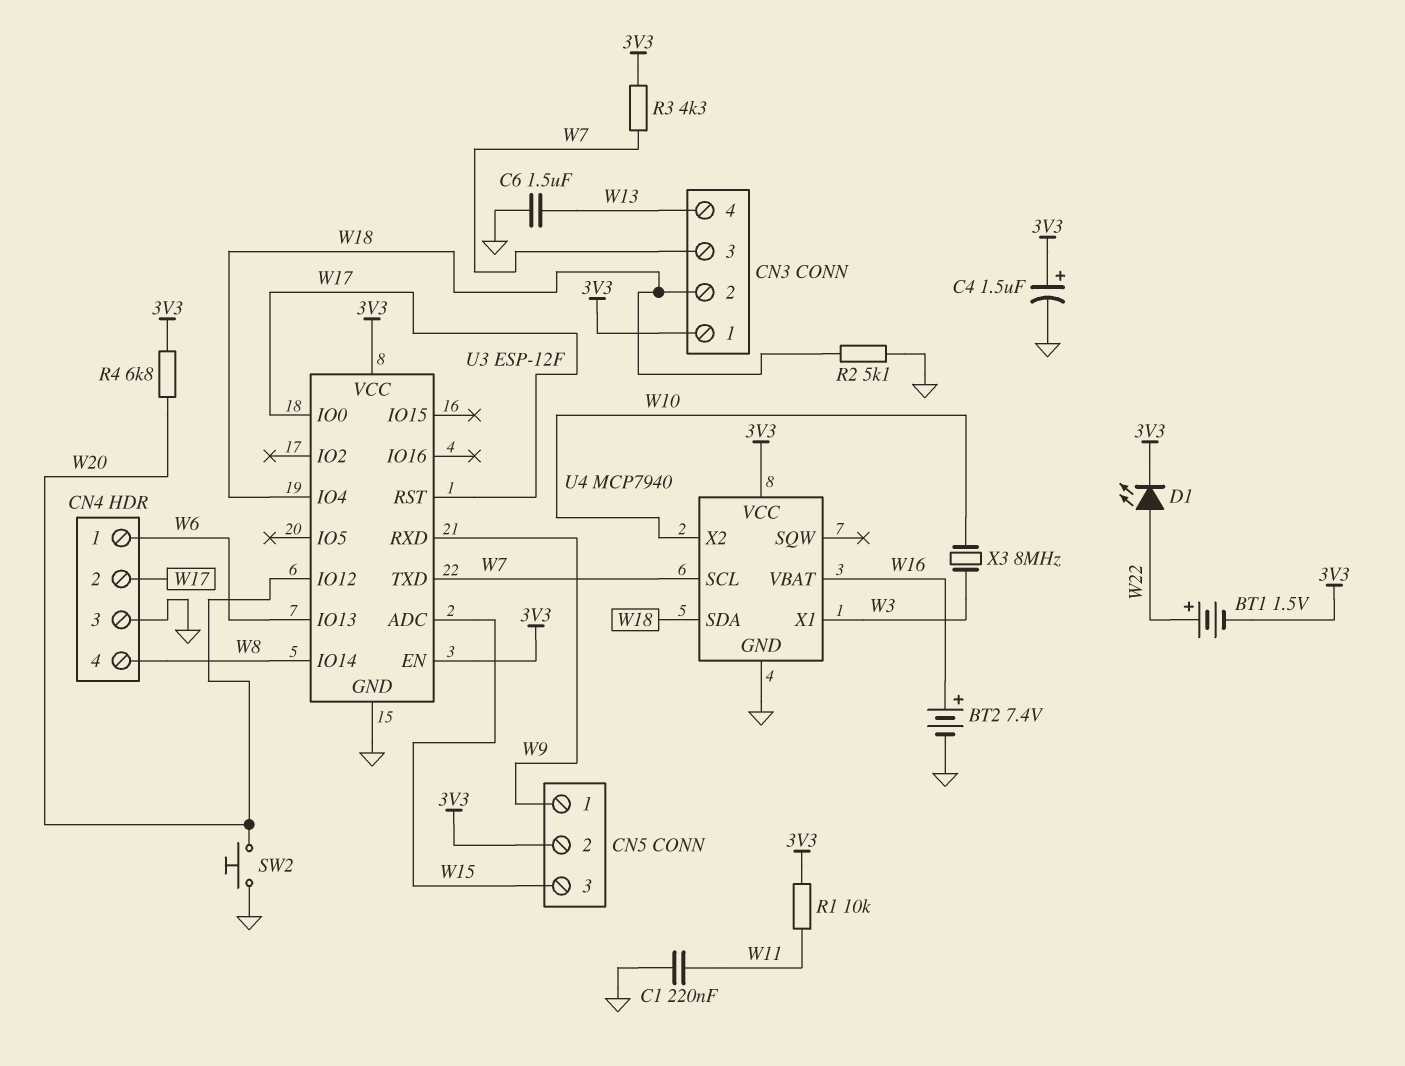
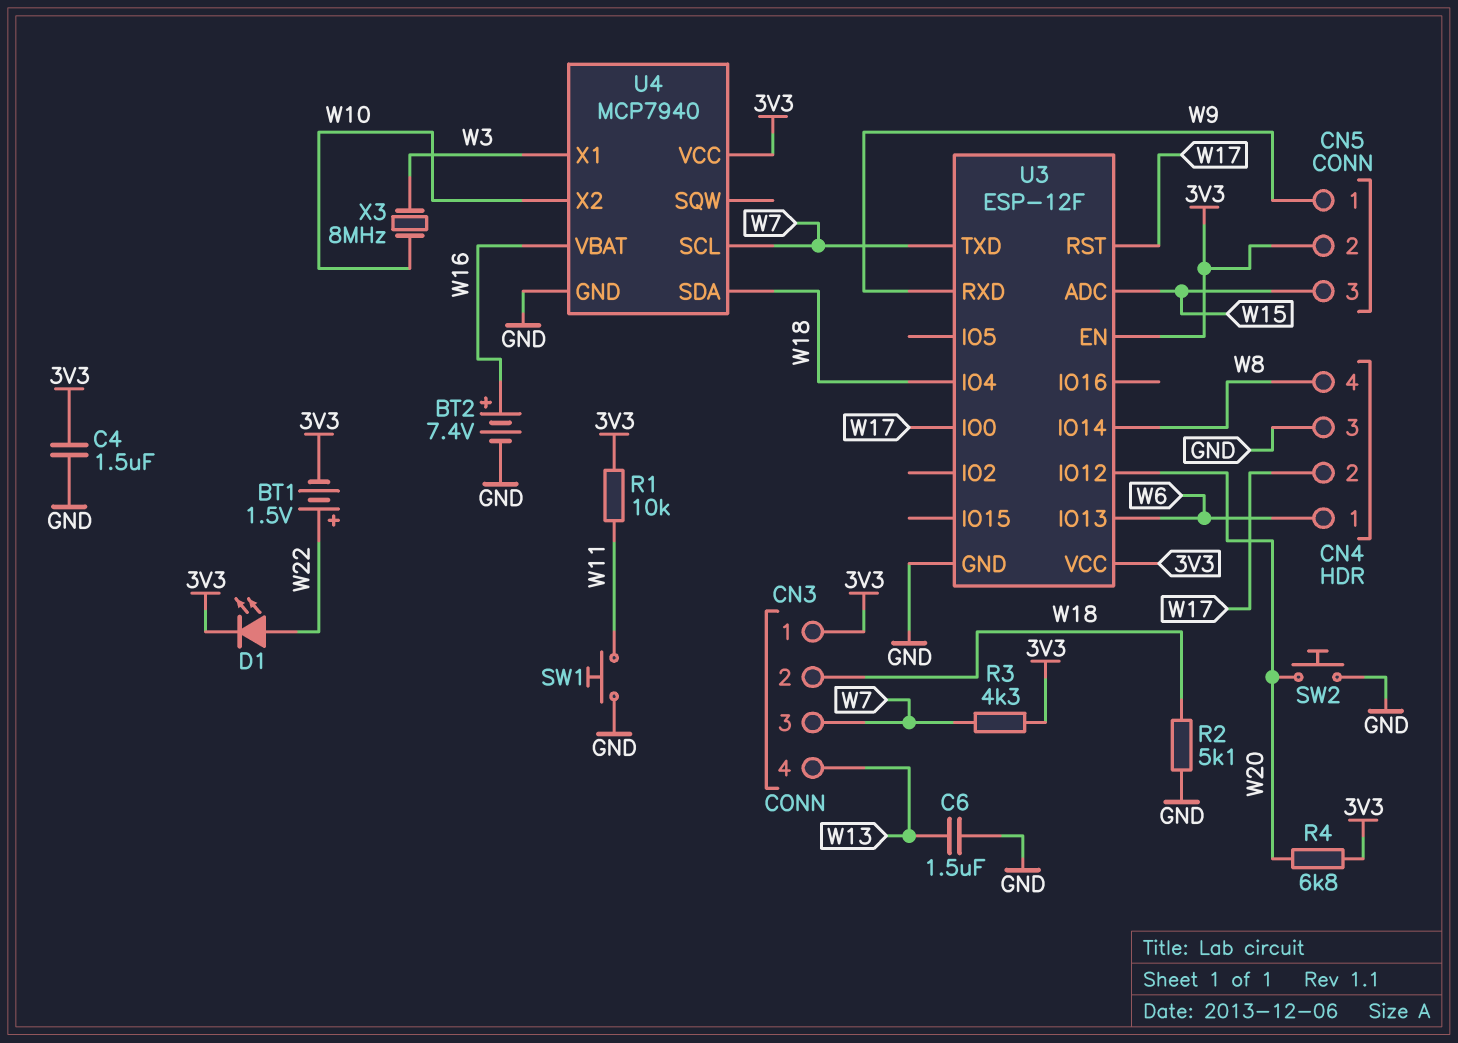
C1: 220nF (GND, W11) -> none
C4: 1.5uF (plus 3V3, minus GND) -> 1.5uF (3V3, GND)
SW1: none -> button (GND, W11)

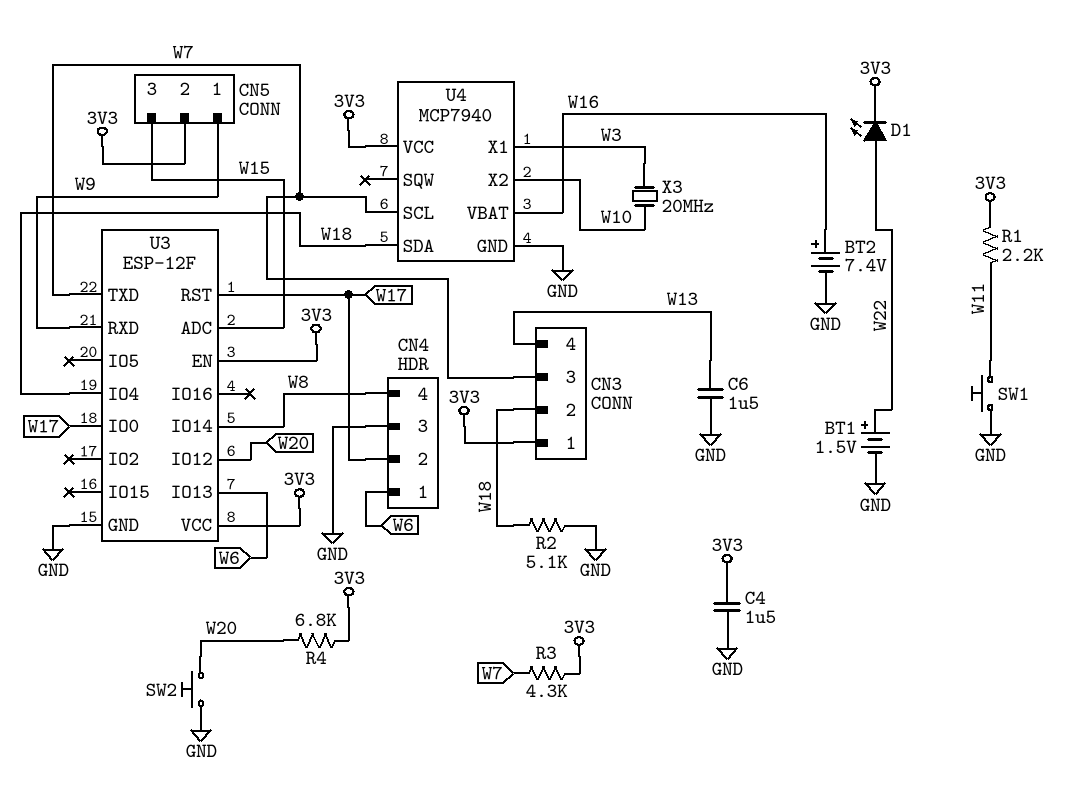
BT1: 1.5V (plus W22, minus 3V3) -> 1.5V (plus W22, minus GND)
R1: 10k (3V3, W11) -> 2.2k (3V3, W11)
X3: 8MHz (W3, W10) -> 20MHz (W3, W10)

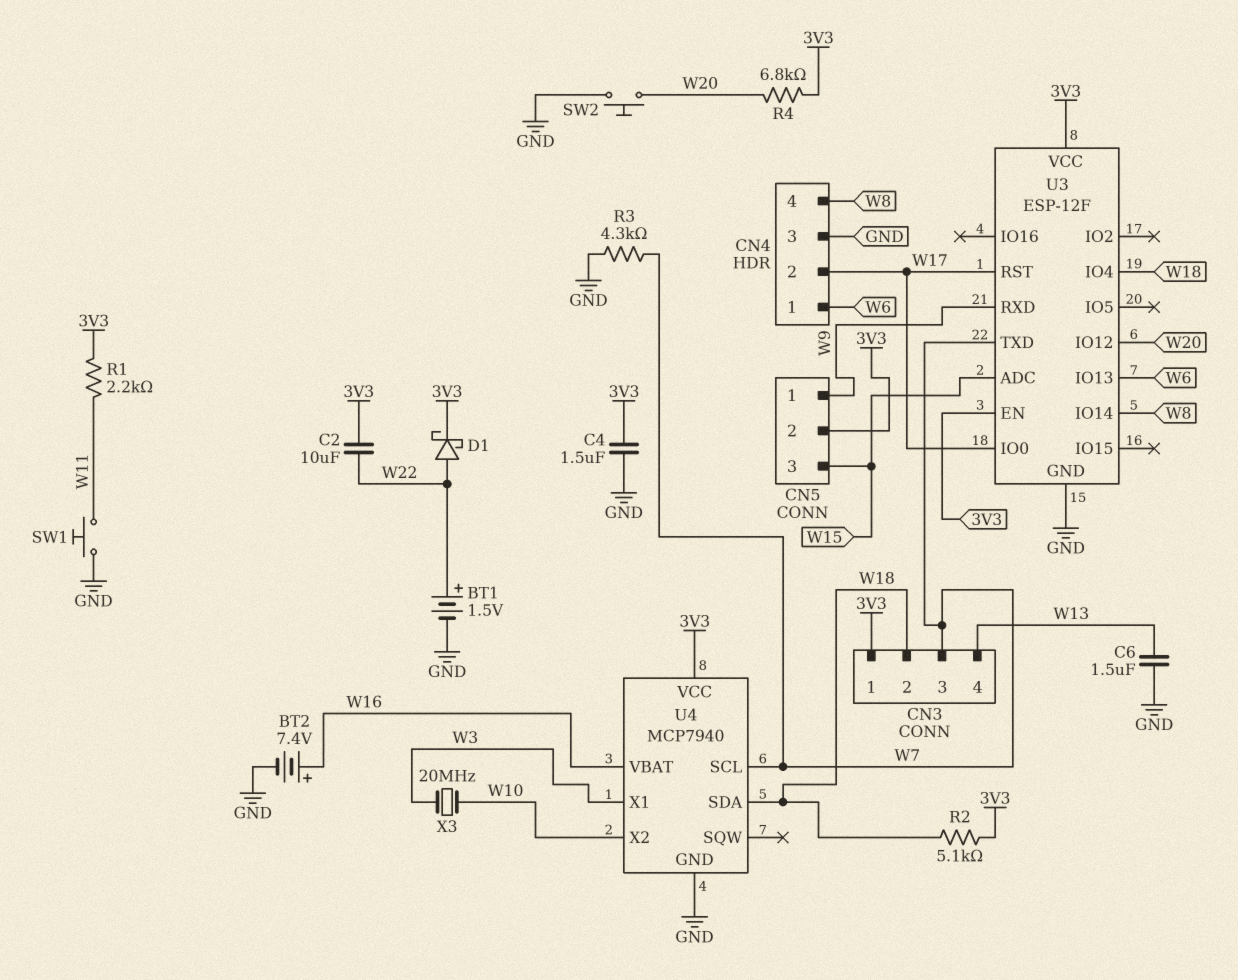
C2: none -> 10uF (3V3, W22)
D1: LED (A W22, K 3V3) -> schottky (A W22, K 3V3)
R2: 5.1k (GND, W18) -> 5.1k (3V3, W18)
R3: 4.3k (3V3, W7) -> 4.3k (GND, W7)

